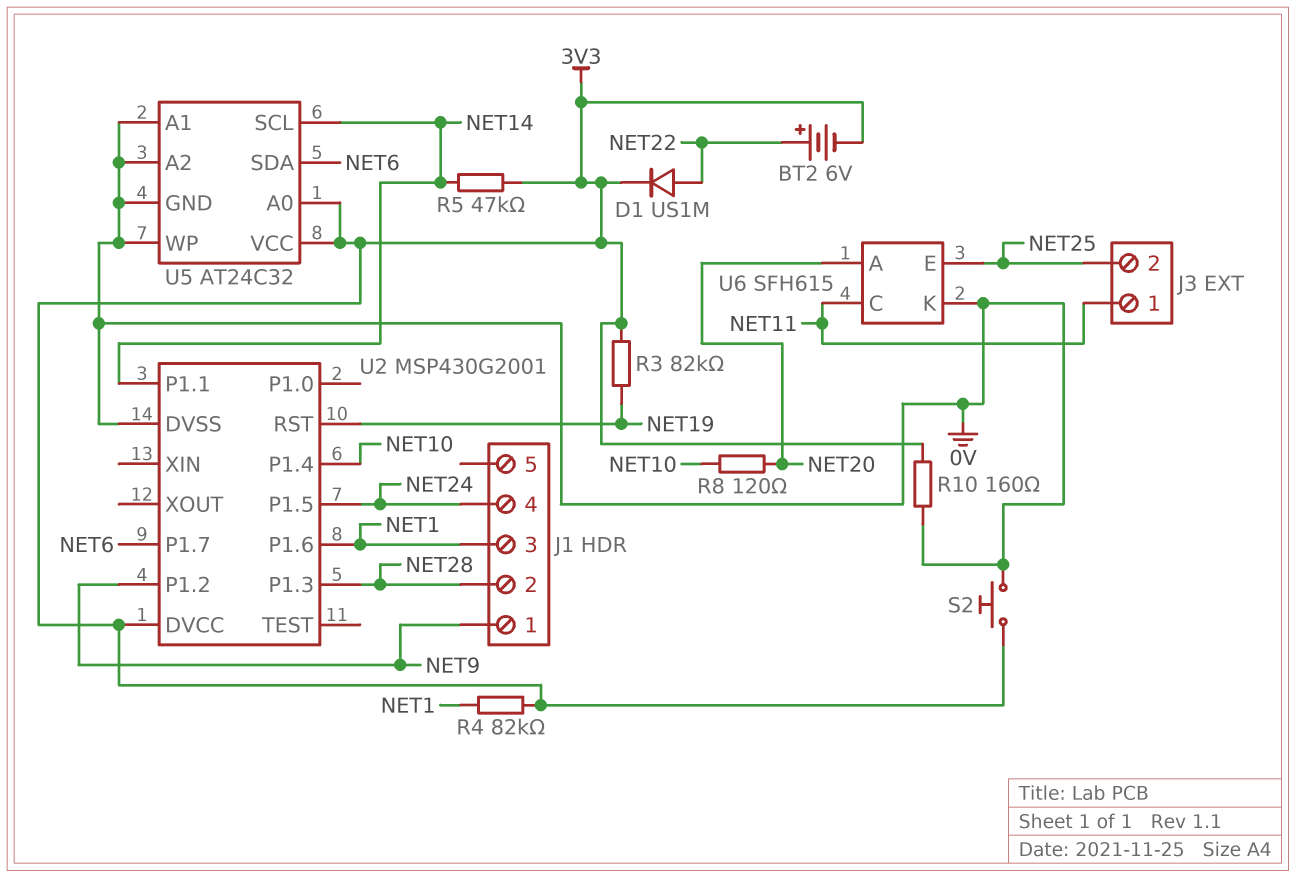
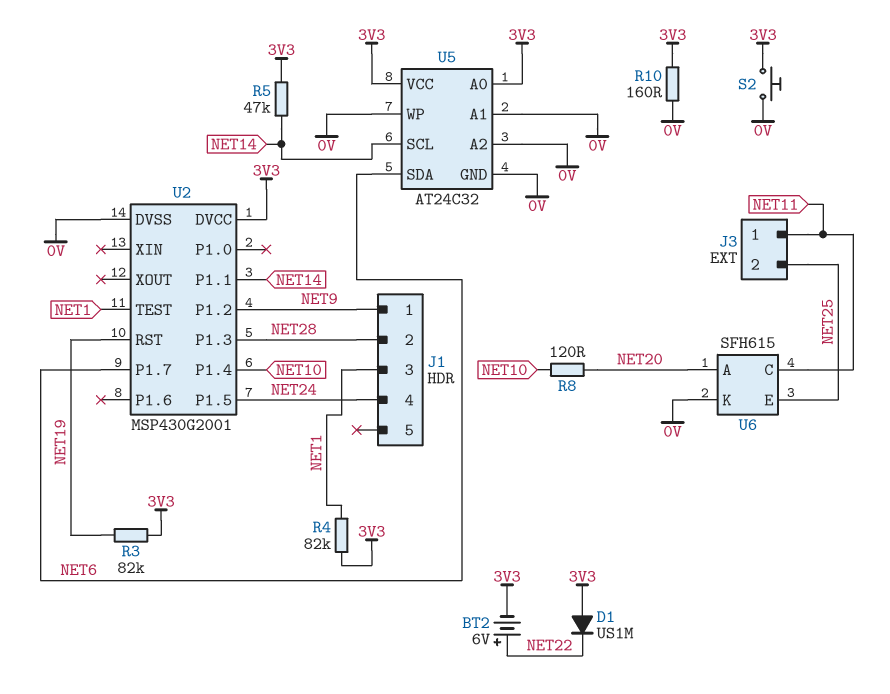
D1: diode US1M (A NET22, K 3V3) -> diode US1M (A 3V3, K NET22)
U2 pin P1.6: NET1 -> none
U2 pin TEST: none -> NET1

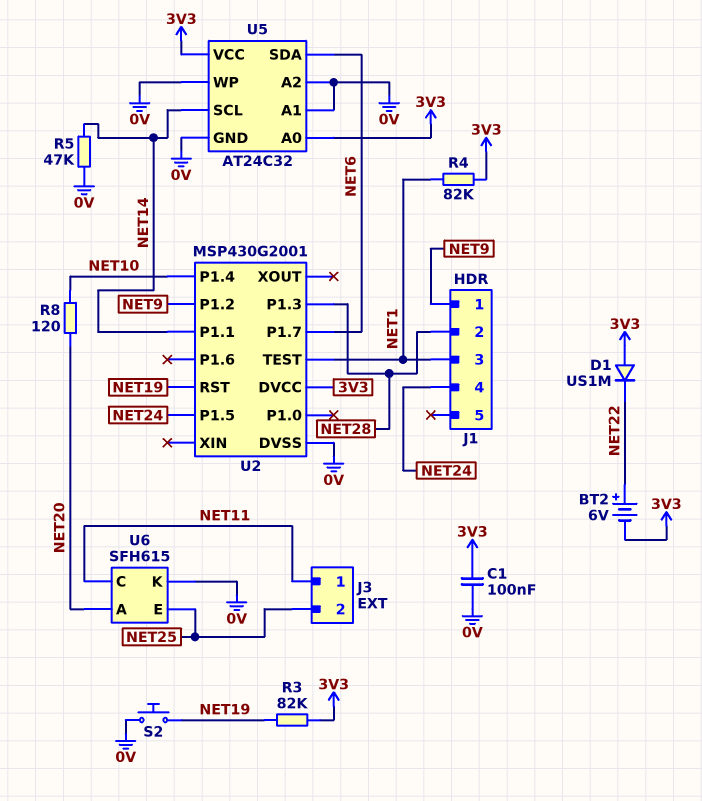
C1: none -> 100nF (0V, 3V3)
R5: 47k (3V3, NET14) -> 47k (0V, NET14)
R10: 160 (0V, 3V3) -> none
S2: button (0V, 3V3) -> button (0V, NET19)

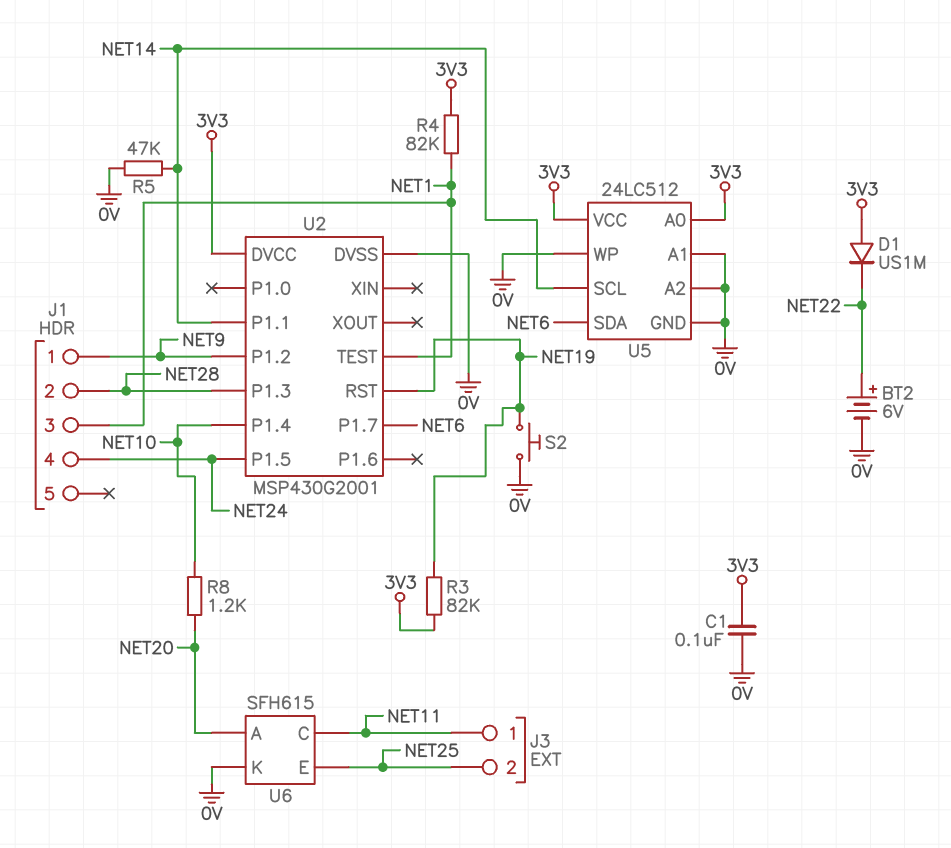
BT2: 6V (plus NET22, minus 3V3) -> 6V (plus NET22, minus 0V)
R8: 120 (NET10, NET20) -> 1.2k (NET10, NET20)
U5: AT24C32 -> 24LC512

